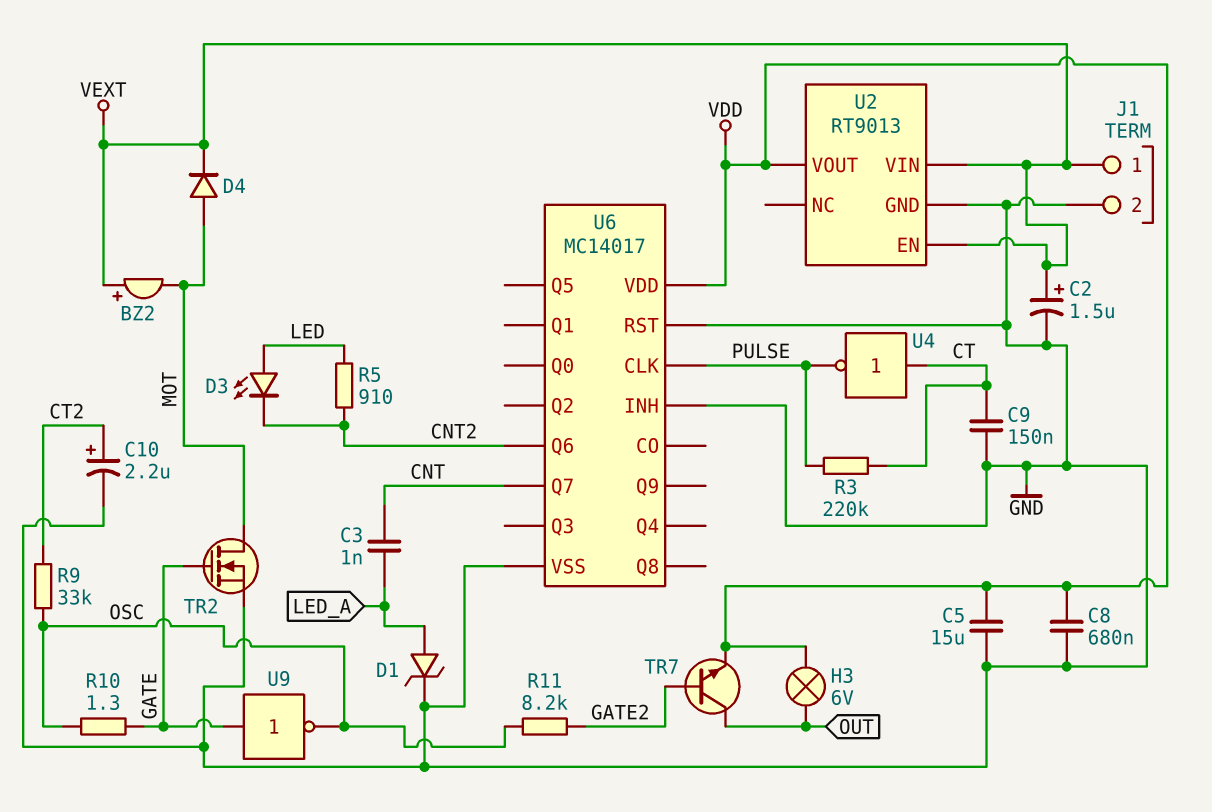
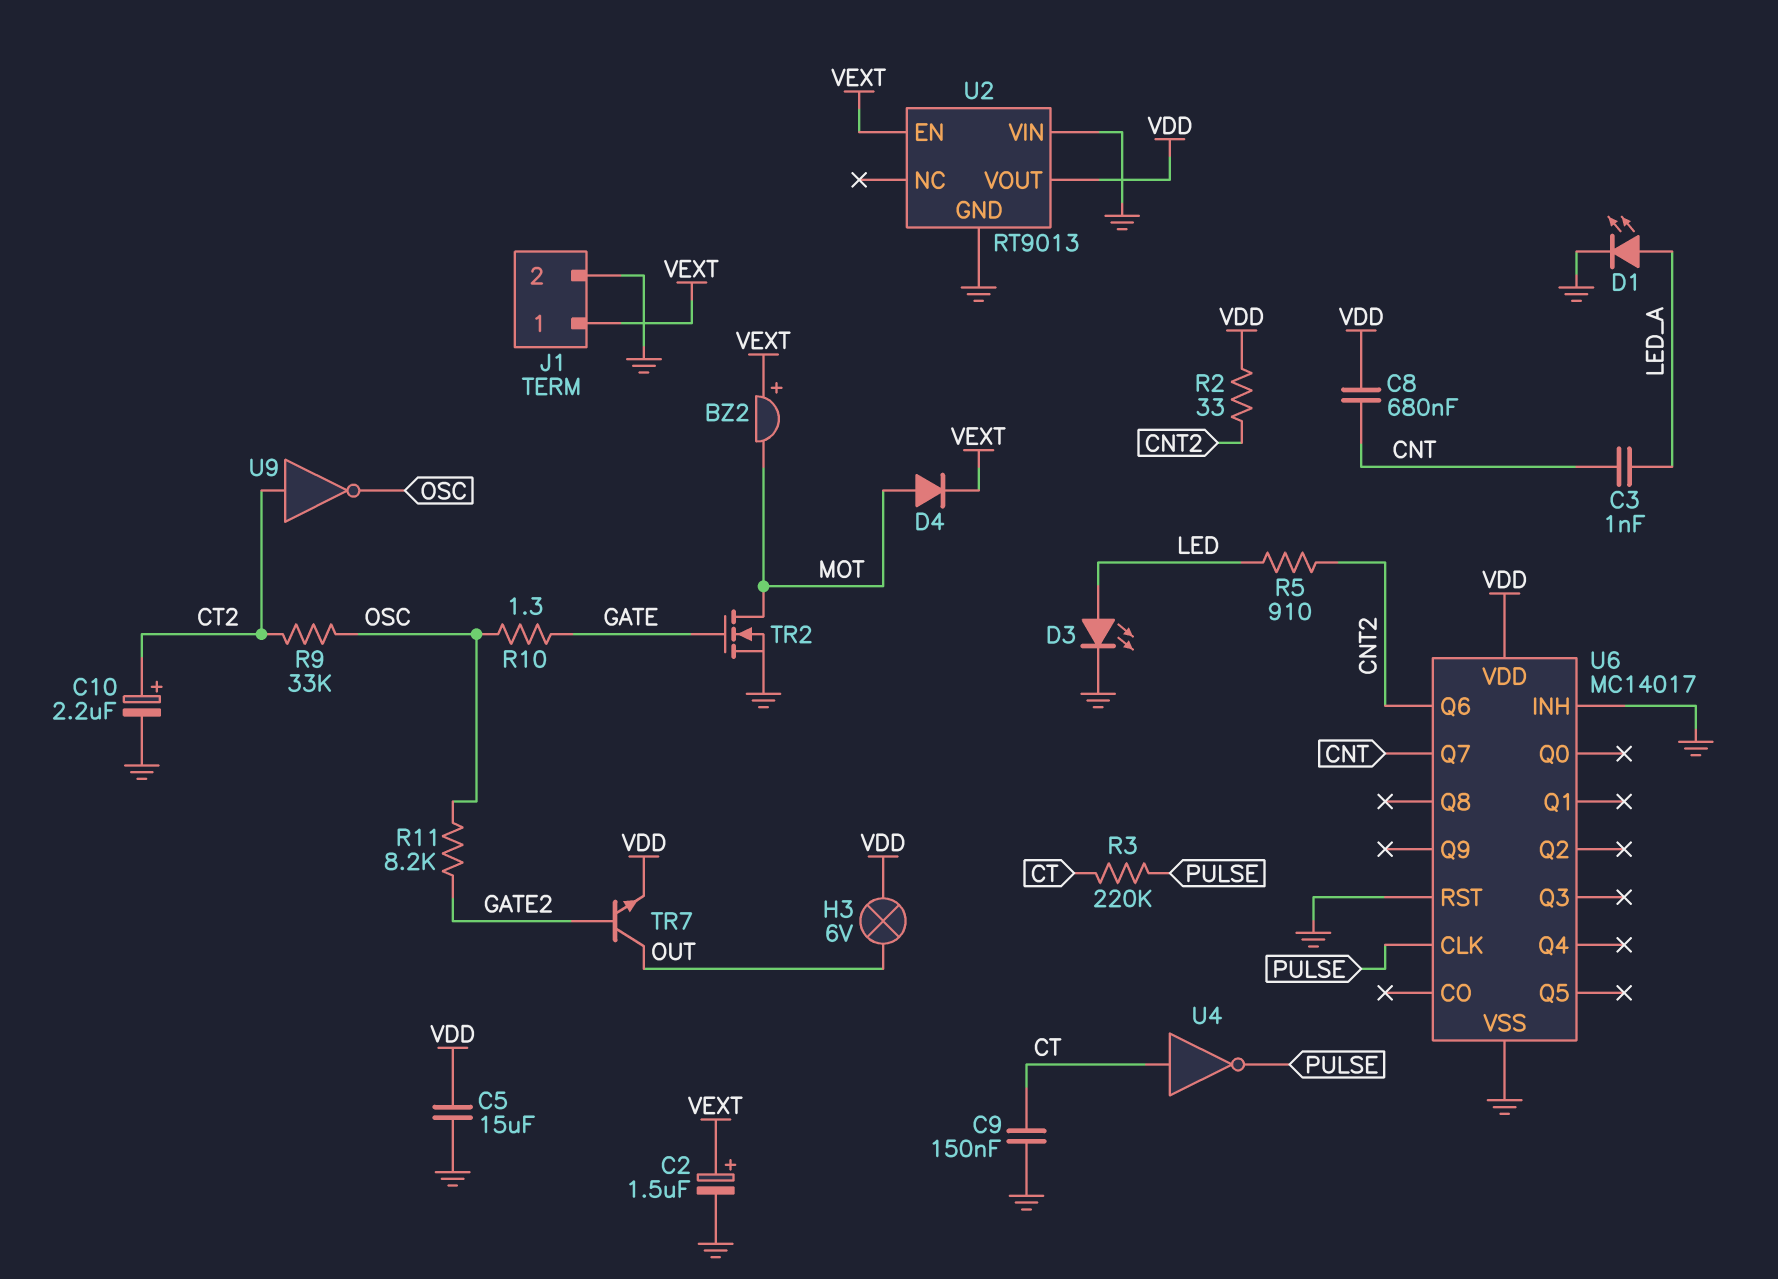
C8: 680nF (GND, VDD) -> 680nF (CNT, VDD)
D1: zener (A LED_A, K GND) -> LED (A LED_A, K GND)
D3: LED (A LED, K CNT2) -> LED (A LED, K GND)
R2: none -> 33 (CNT2, VDD)
U2 pin VIN: VEXT -> GND
U9: NOT (in GATE, out OSC) -> NOT (in CT2, out OSC)

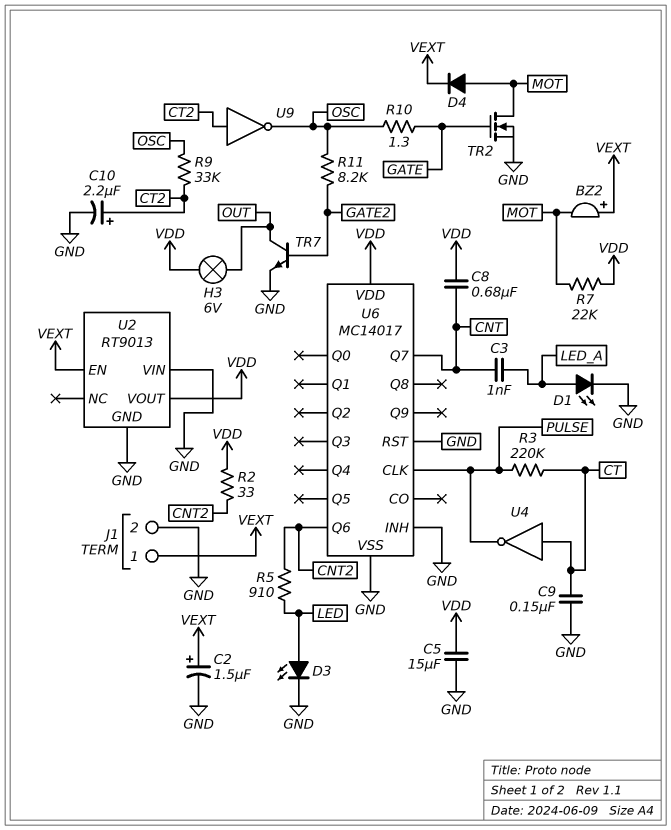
R7: none -> 22k (MOT, VDD)
TR7: NPN (B GATE2, C OUT, E VDD) -> NPN (B GATE2, C OUT, E GND)

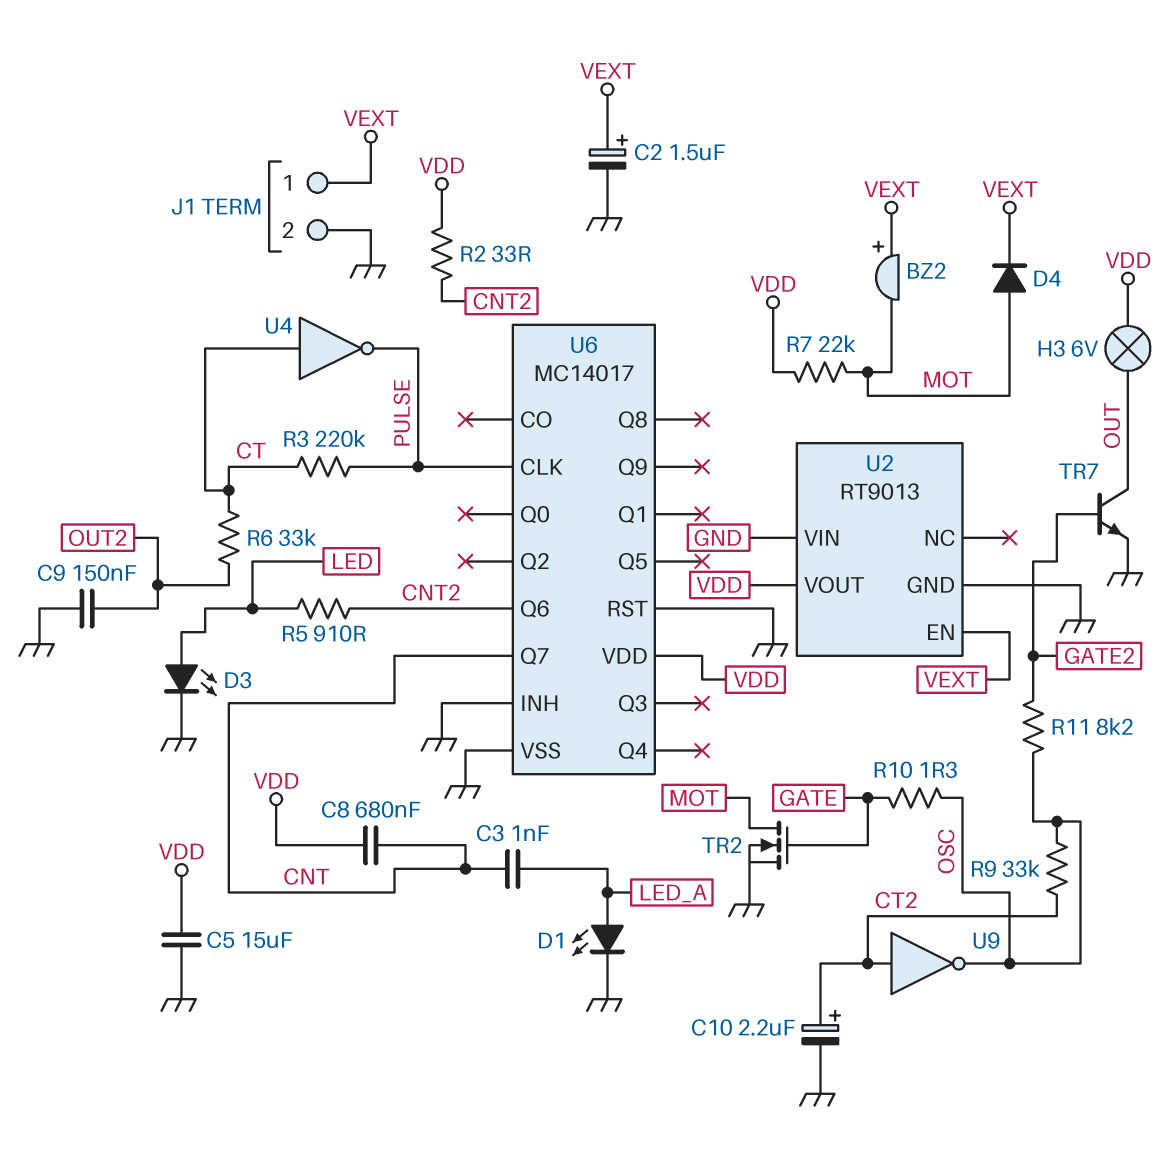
C9: 150nF (CT, GND) -> 150nF (GND, OUT2)
R6: none -> 33k (CT, OUT2)

